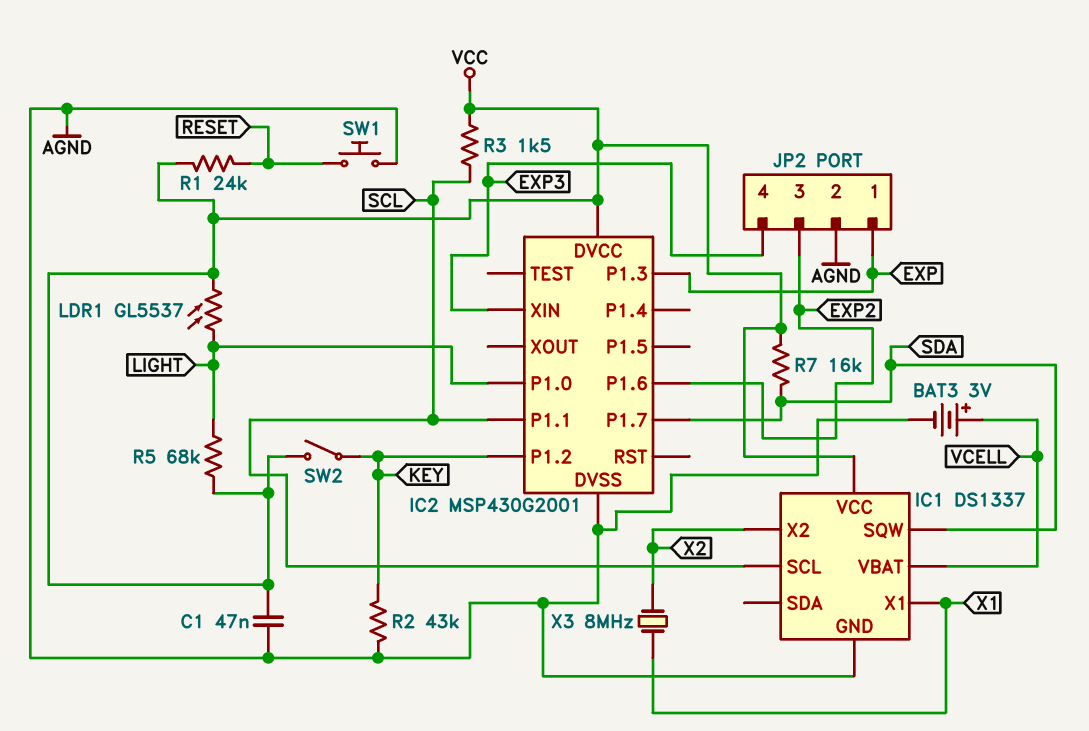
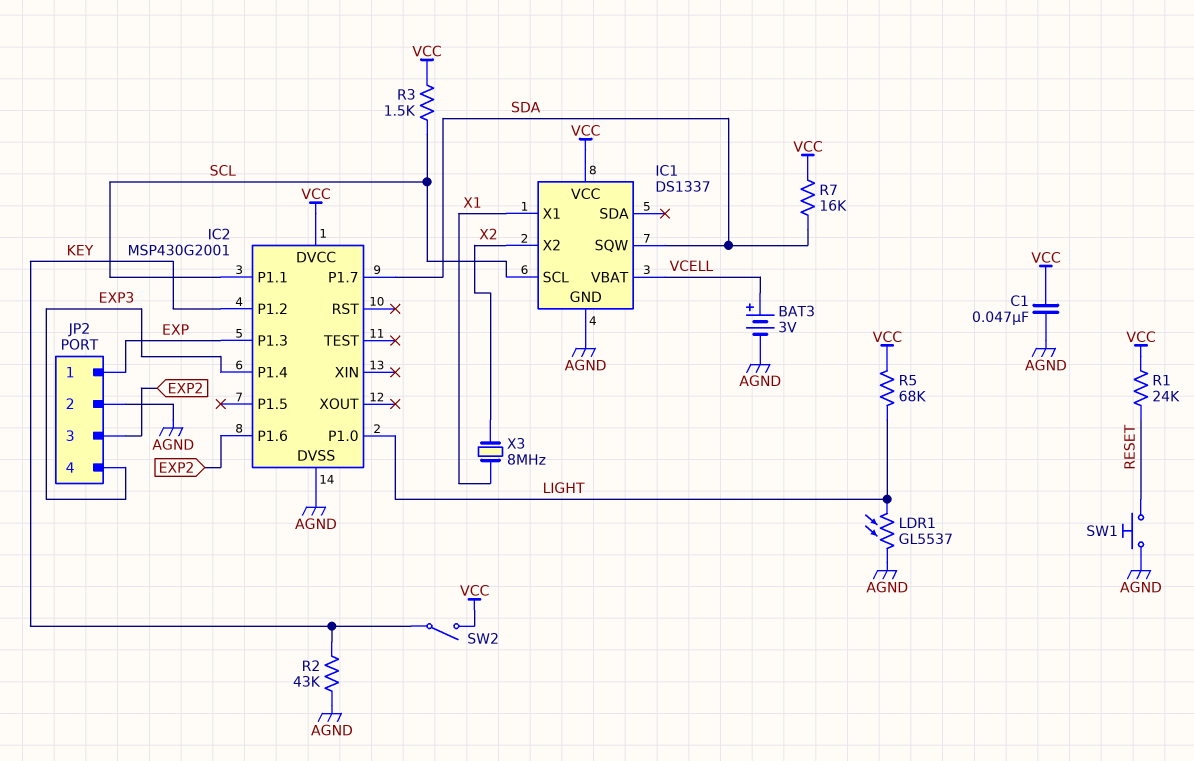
IC2 pin P1.4: none -> EXP3
IC2 pin XIN: EXP3 -> none
LDR1: GL5537 (LIGHT, VCC) -> GL5537 (AGND, LIGHT)

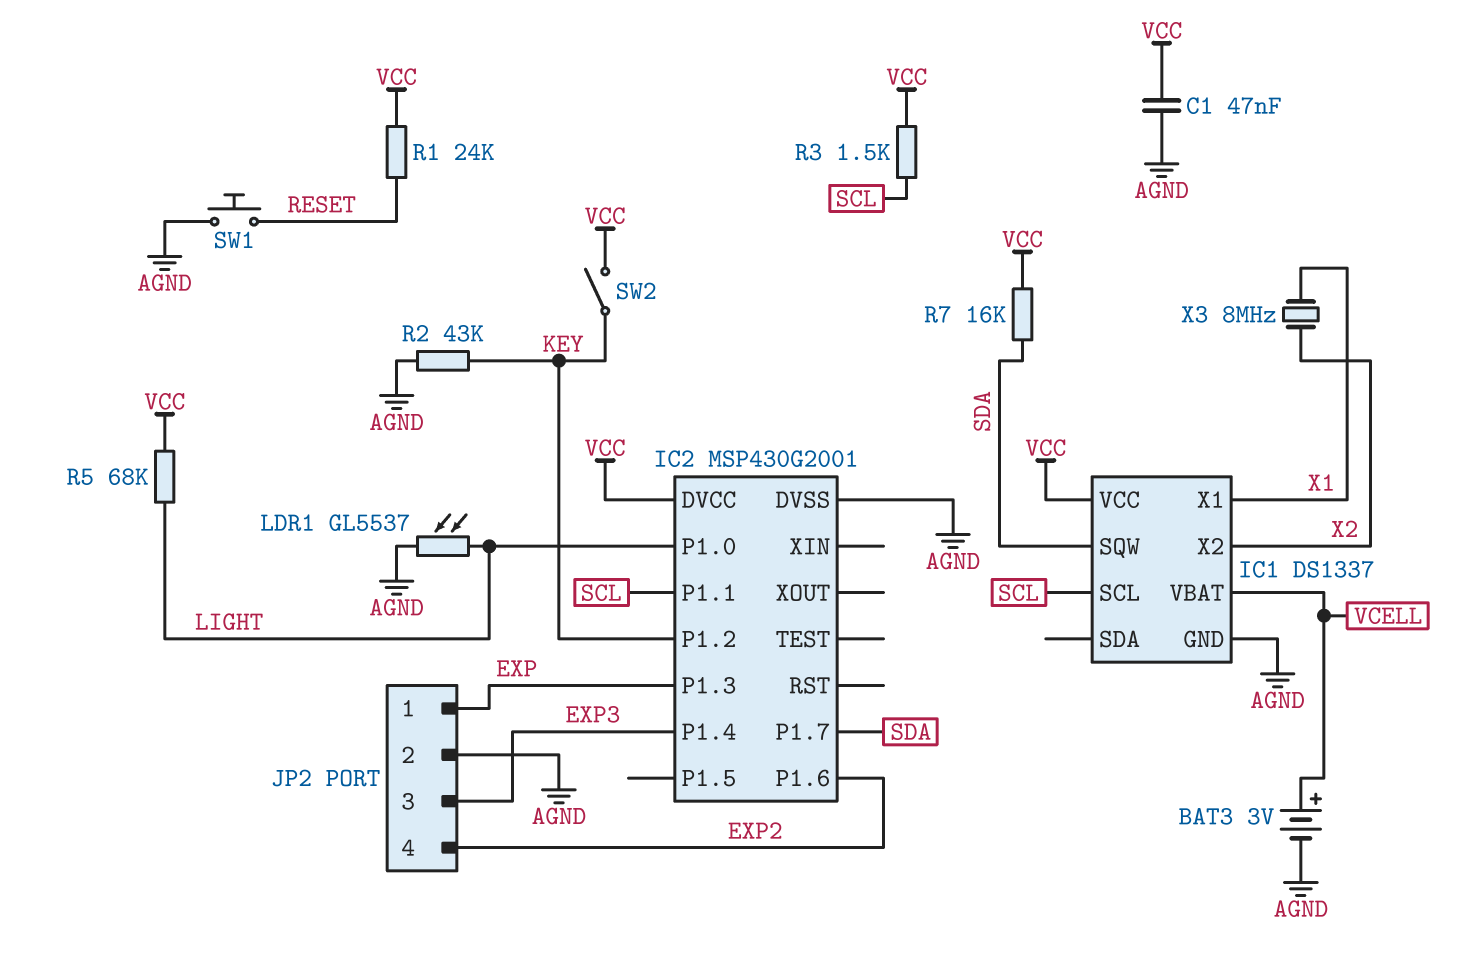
JP2 pin 3: EXP2 -> EXP3
JP2 pin 4: EXP3 -> EXP2

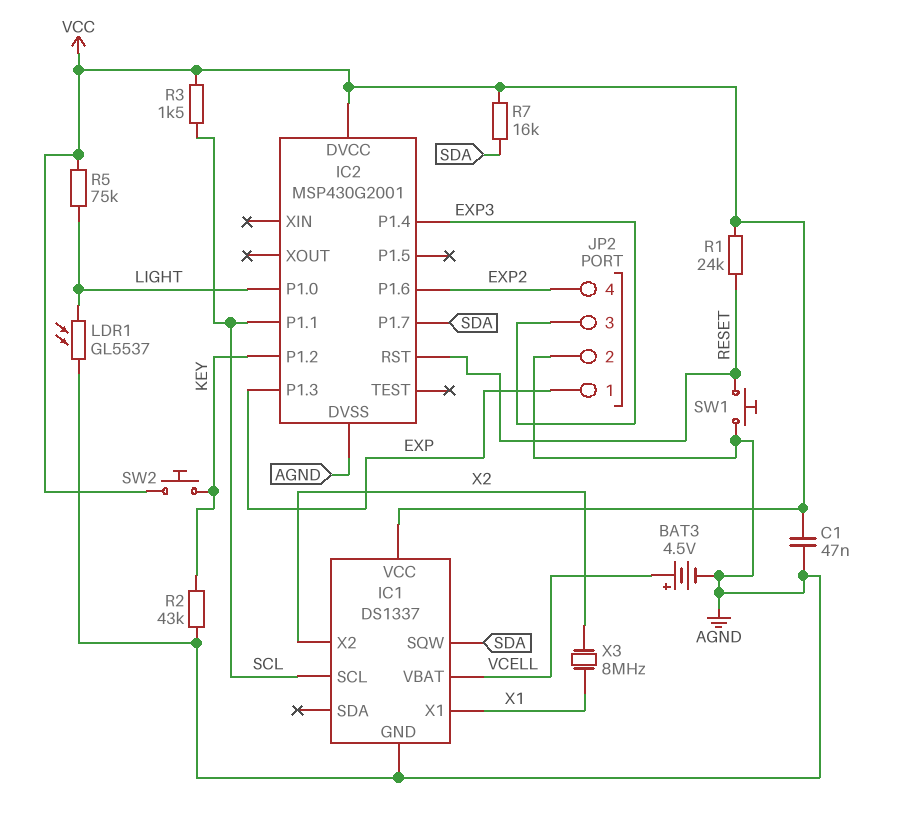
BAT3: 3V (plus VCELL, minus AGND) -> 4.5V (plus VCELL, minus AGND)
IC2 pin RST: none -> RESET
R5: 68k (LIGHT, VCC) -> 75k (LIGHT, VCC)
SW2: switch (KEY, VCC) -> button (KEY, VCC)

